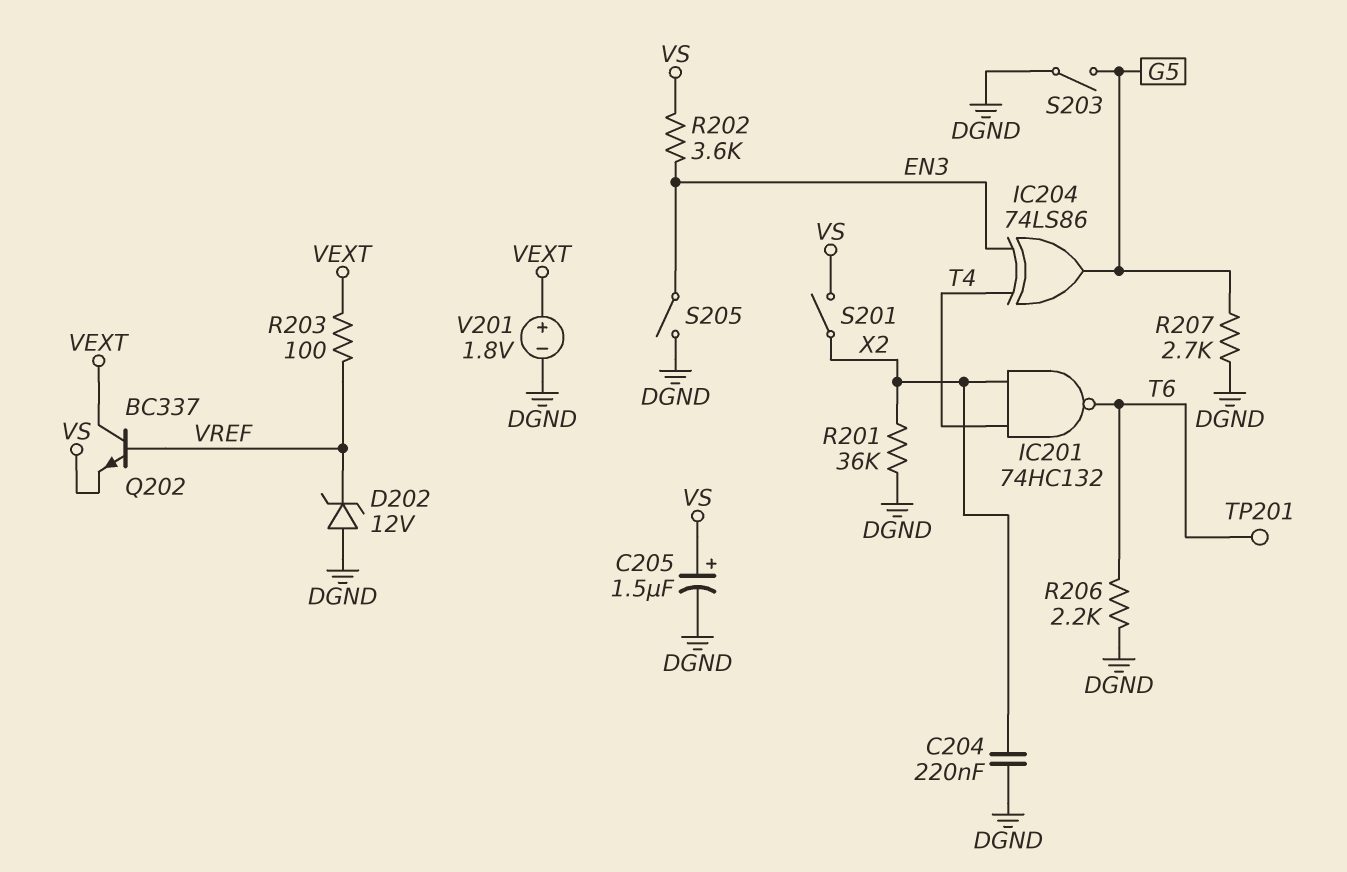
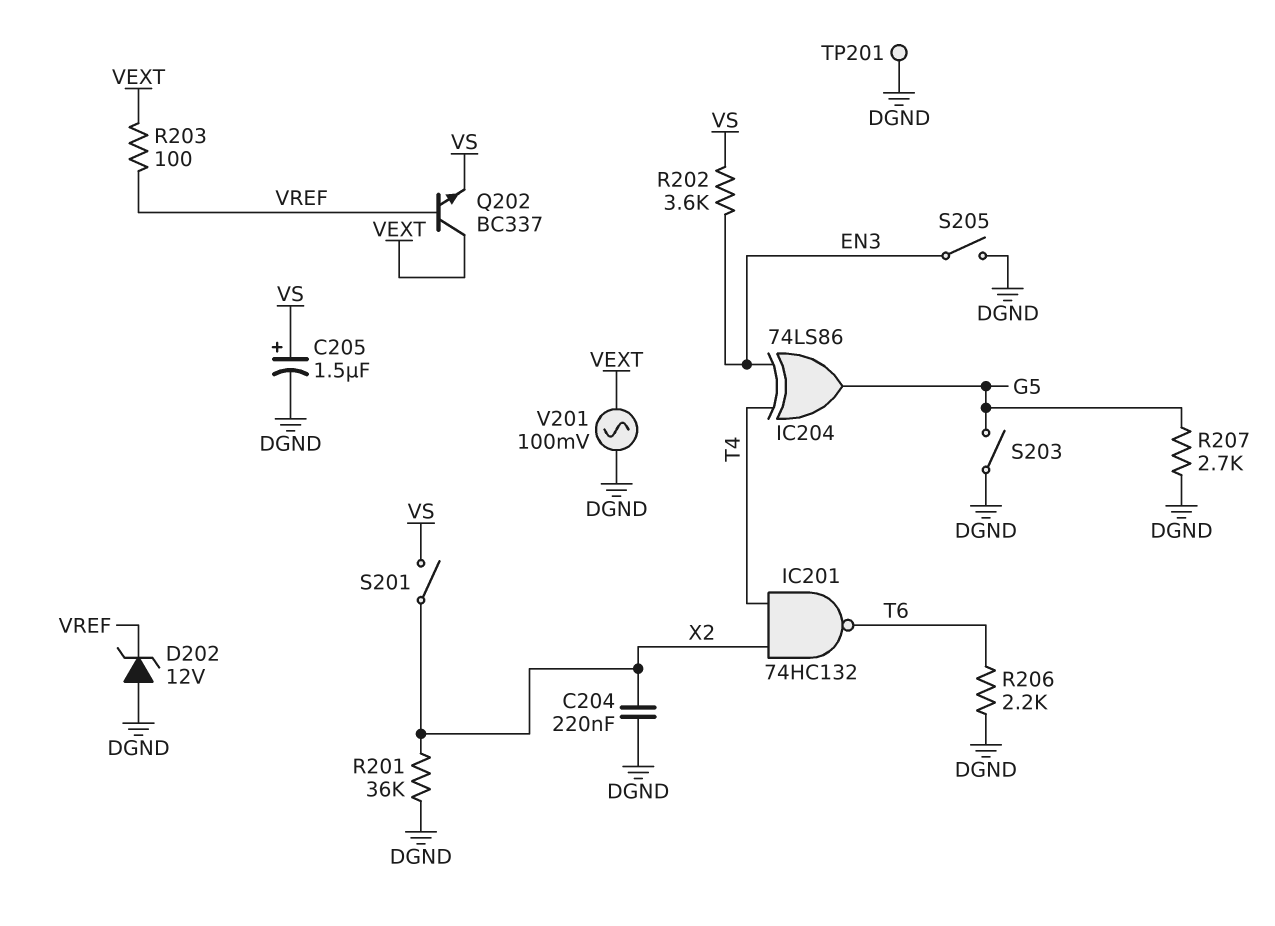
TP201: test point (T6) -> test point (DGND)
V201: 1.8V (plus VEXT, minus DGND) -> AC 100mV (DGND, VEXT)

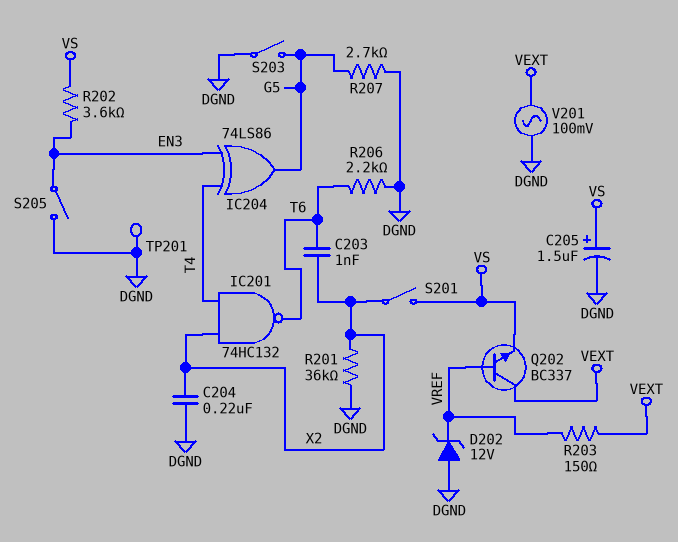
C203: none -> 1nF (T6, X2)
R203: 100 (VEXT, VREF) -> 150 (VEXT, VREF)

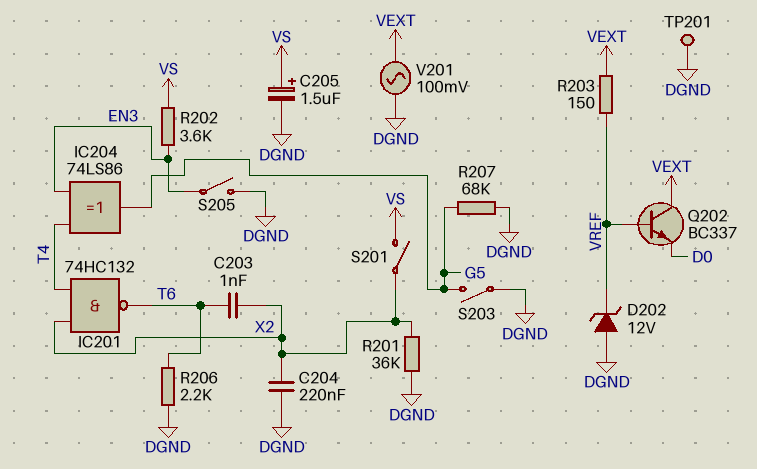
Q202: NPN BC337 (B VREF, C VEXT, E VS) -> NPN BC337 (B VREF, C VEXT, E D0)
R207: 2.7k (DGND, G5) -> 68k (DGND, G5)

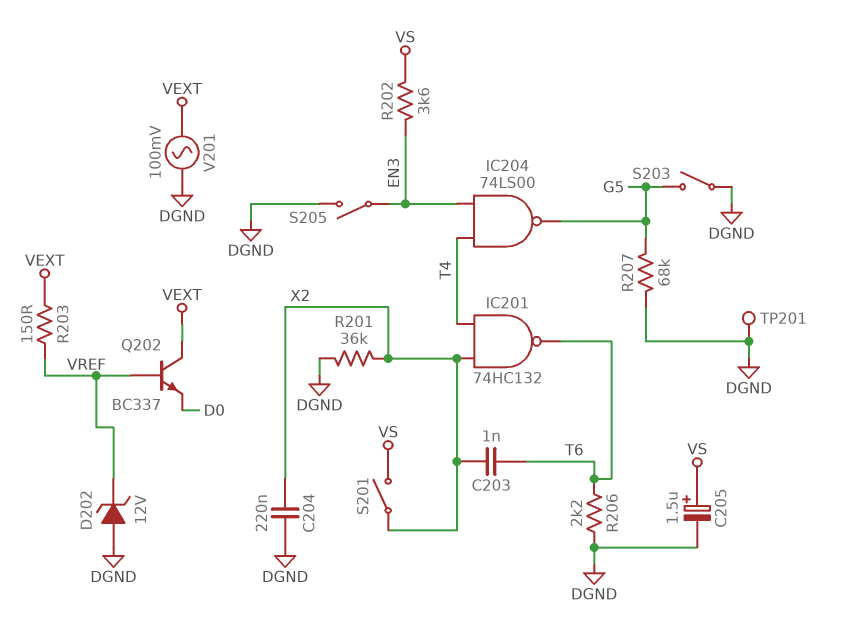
IC204: XOR 74LS86 (in EN3, in T4, out G5) -> NAND 74LS00 (in EN3, in T4, out G5)

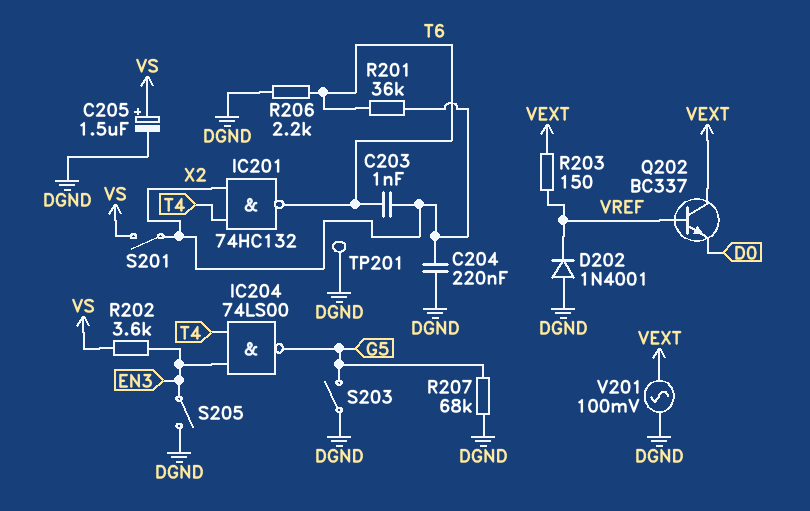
D202: zener 12V (A DGND, K VREF) -> diode 1N4001 (A DGND, K VREF)
R201: 36k (DGND, X2) -> 36k (T6, X2)

